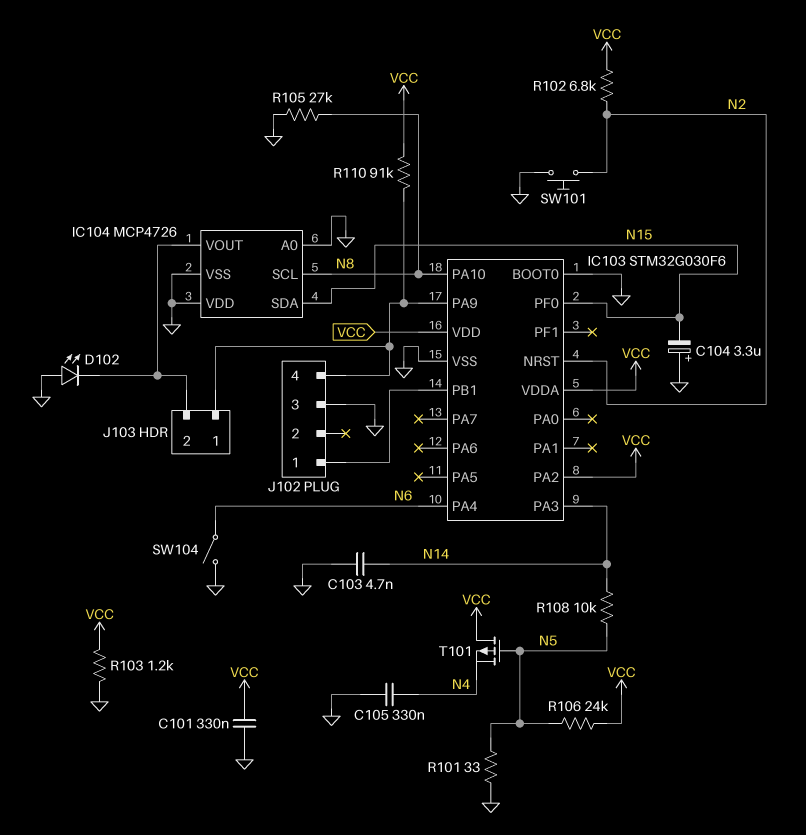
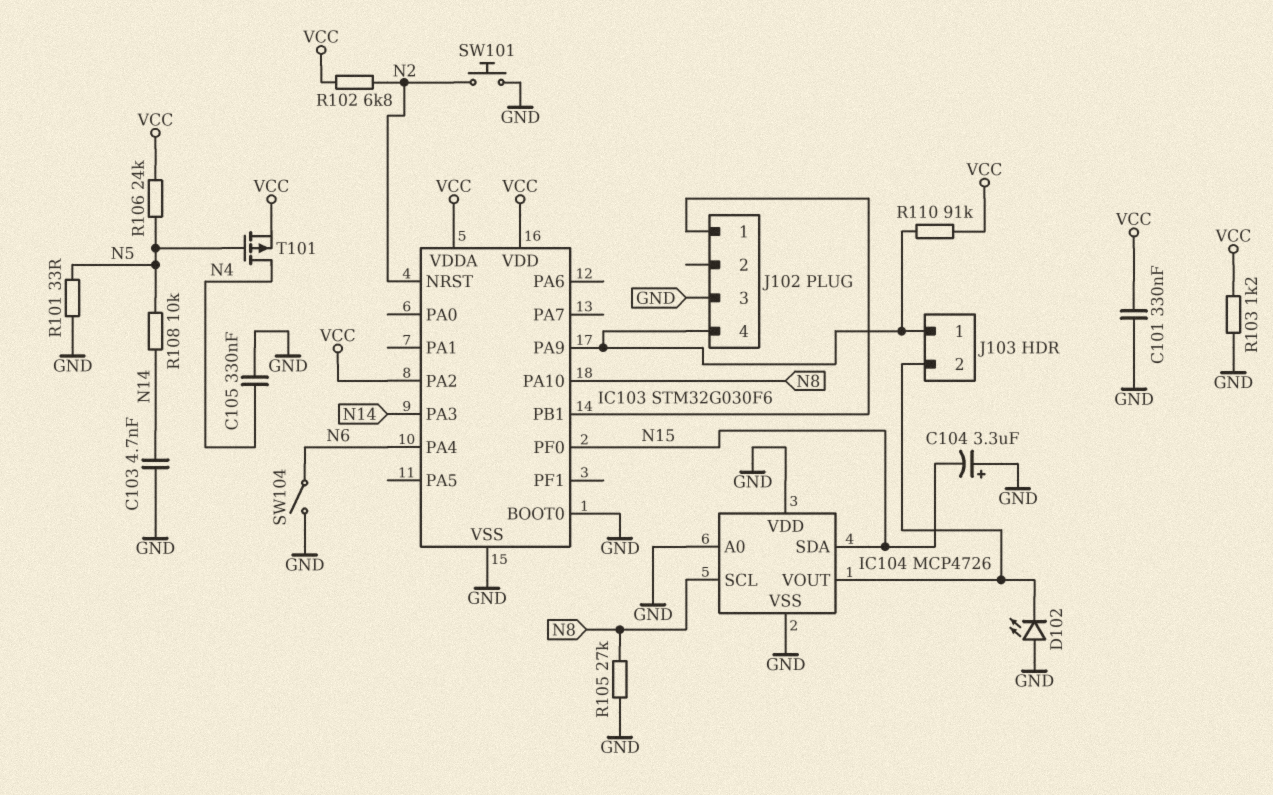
T101: PMOS (G N5, D VCC, S N4) -> PMOS (G N5, D N4, S VCC)

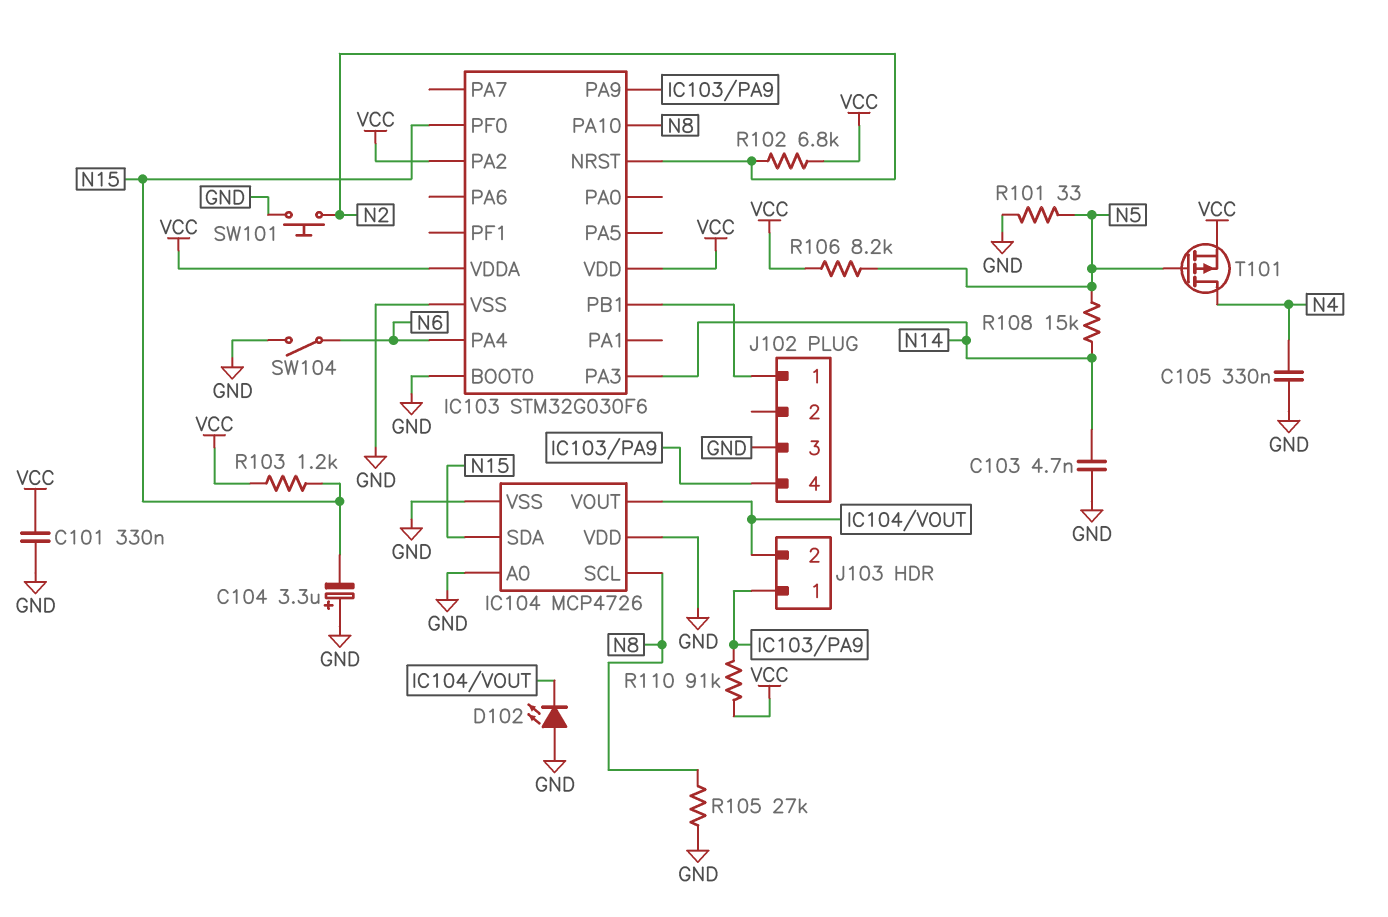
R103: 1.2k (GND, VCC) -> 1.2k (N15, VCC)
R106: 24k (N5, VCC) -> 8.2k (N5, VCC)
R108: 10k (N5, N14) -> 15k (N5, N14)

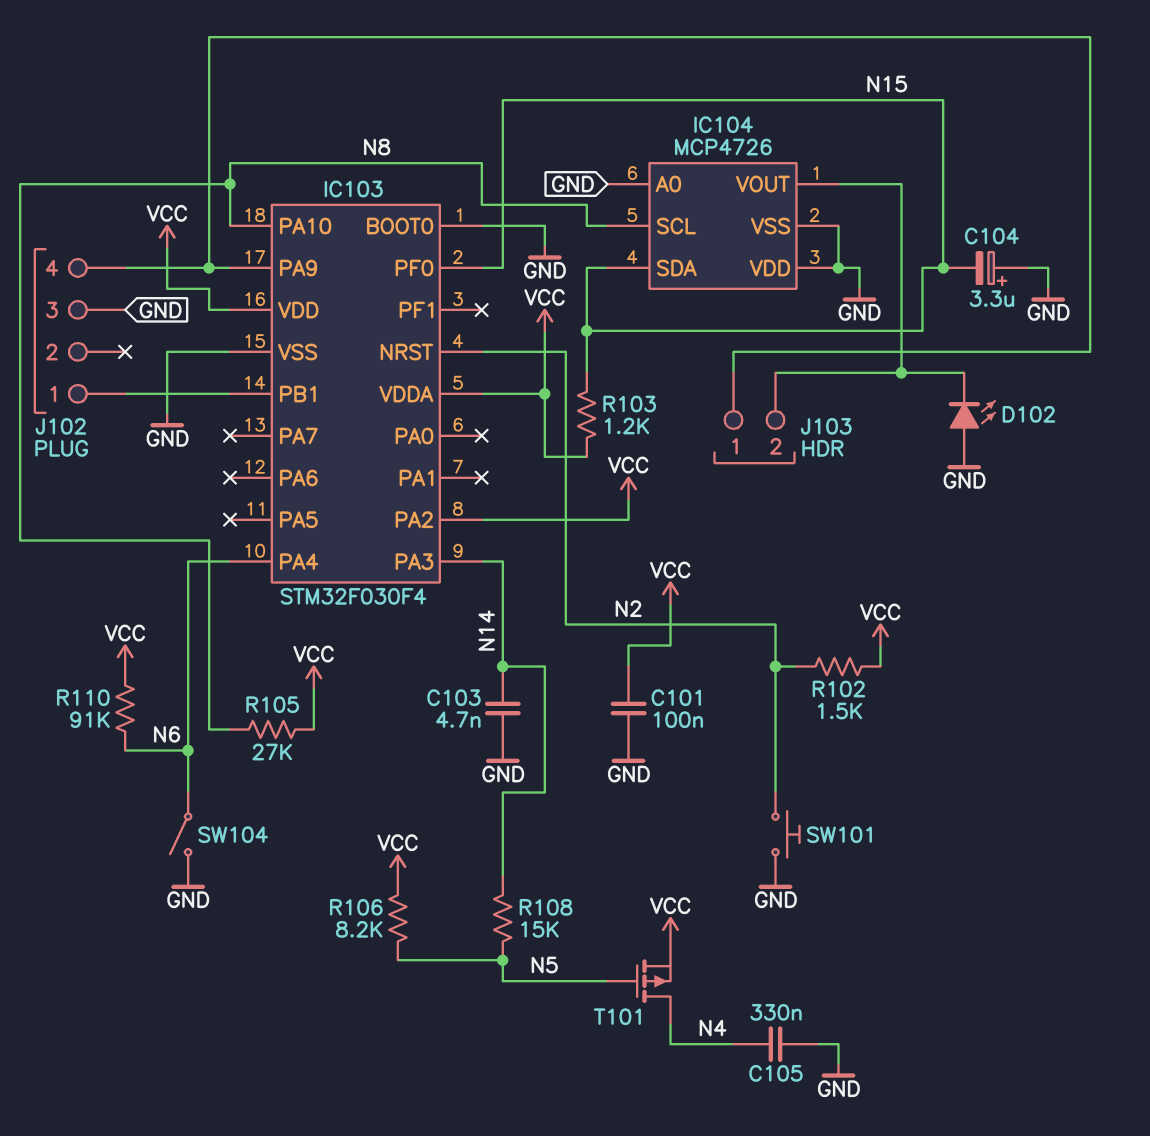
C101: 330nF (GND, VCC) -> 100nF (GND, VCC)
IC103: STM32G030F6 -> STM32F030F4
R101: 33 (GND, N5) -> none
R102: 6.8k (N2, VCC) -> 1.5k (N2, VCC)
R105: 27k (GND, N8) -> 27k (N8, VCC)
R110: 91k (IC103/PA9, VCC) -> 91k (N6, VCC)

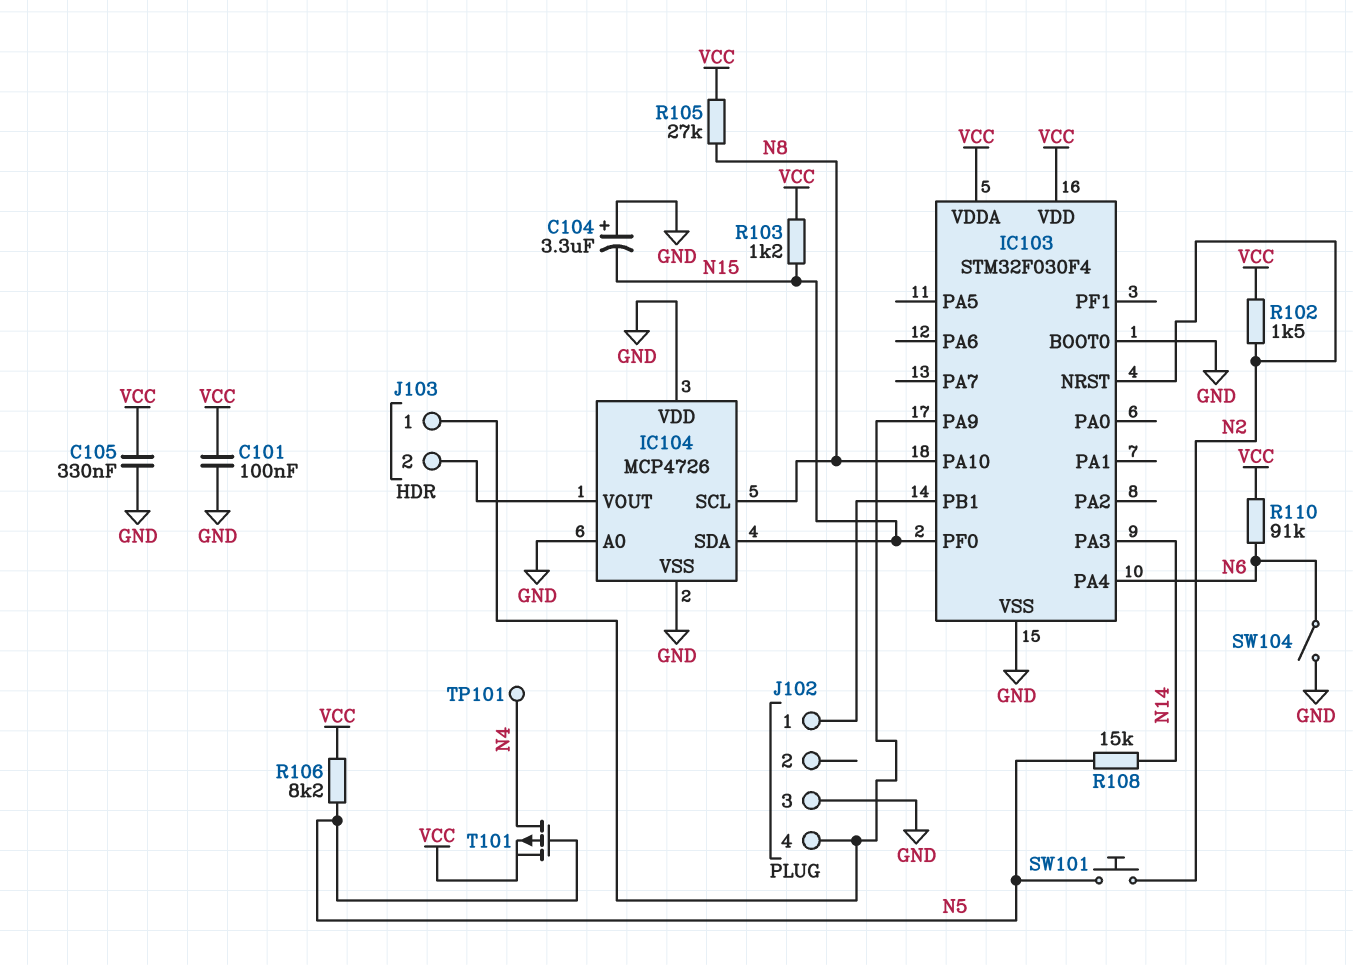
C103: 4.7nF (GND, N14) -> none
C105: 330nF (GND, N4) -> 330nF (GND, VCC)
D102: LED (A GND, K IC104/VOUT) -> none
IC103 pin PA2: VCC -> none
SW101: button (GND, N2) -> button (N2, N5)
TP101: none -> test point (N4)

